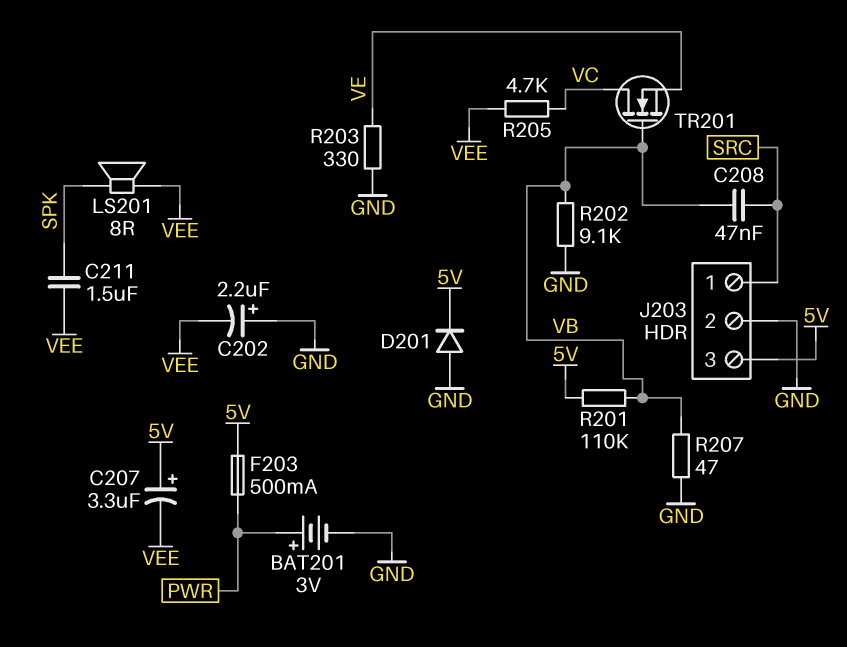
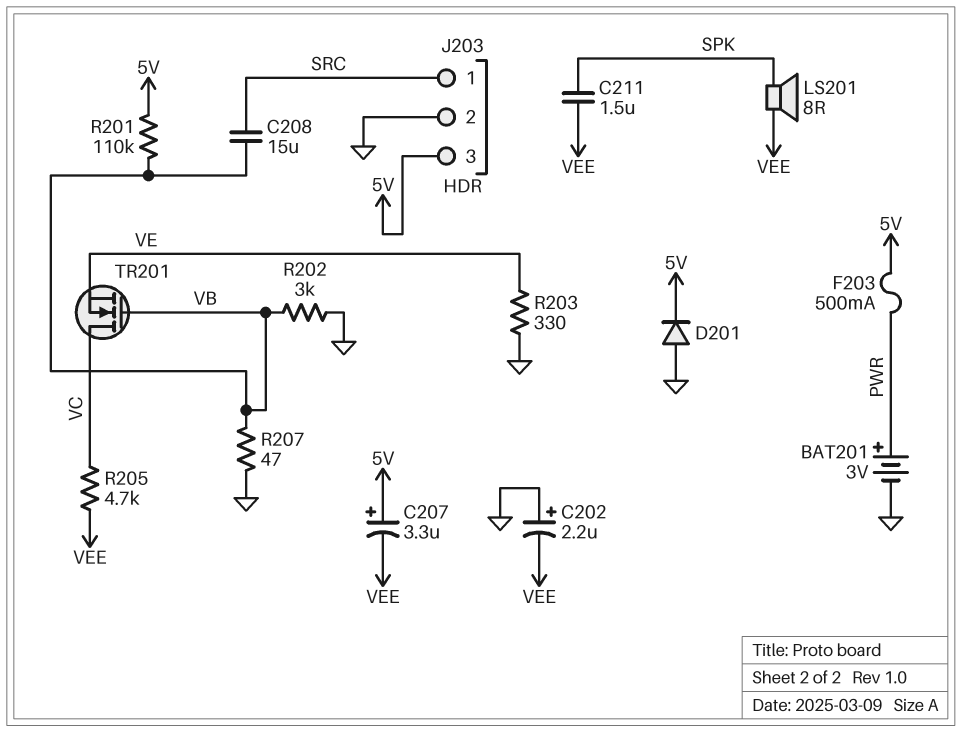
C208: 47nF (SRC, VB) -> 15uF (SRC, VB)
R202: 9.1k (GND, VB) -> 3k (GND, VB)

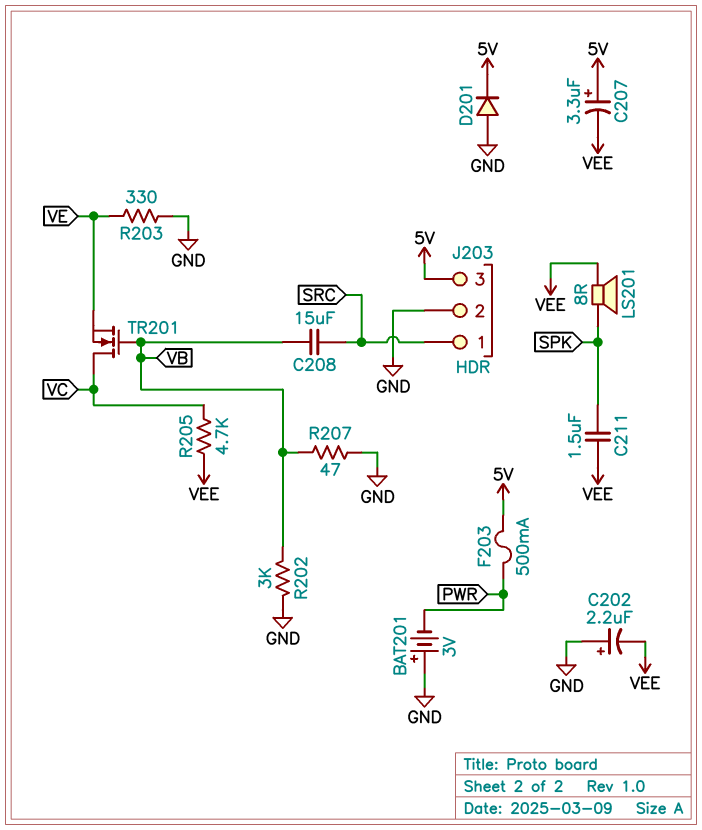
BAT201: 3V (plus PWR, minus GND) -> 3V (plus GND, minus PWR)
R201: 110k (5V, VB) -> none

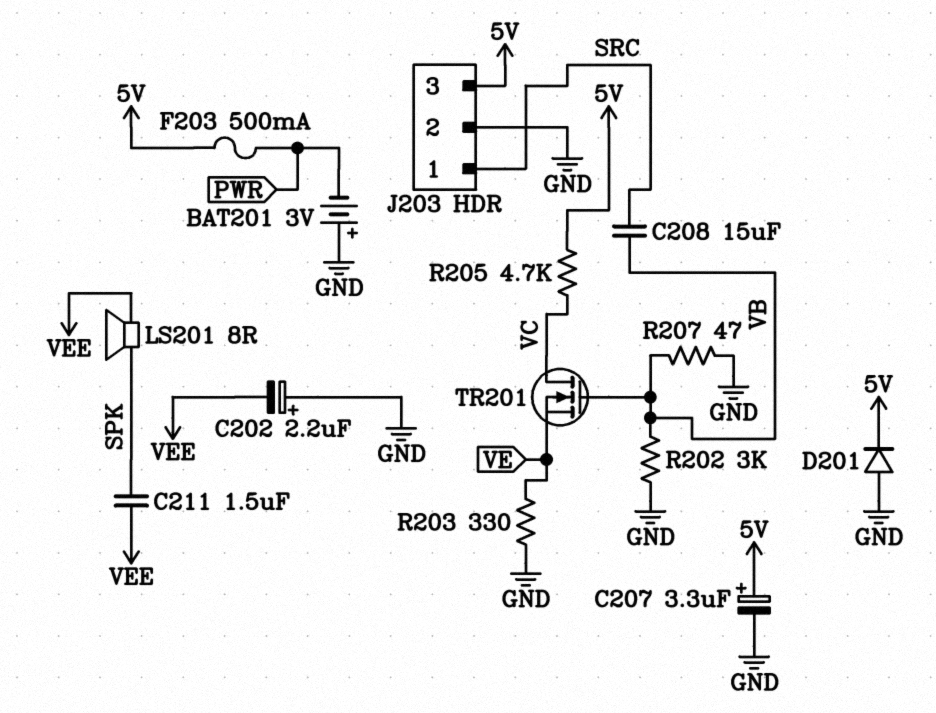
C207: 3.3uF (plus 5V, minus VEE) -> 3.3uF (plus 5V, minus GND)
R205: 4.7k (VC, VEE) -> 4.7k (5V, VC)

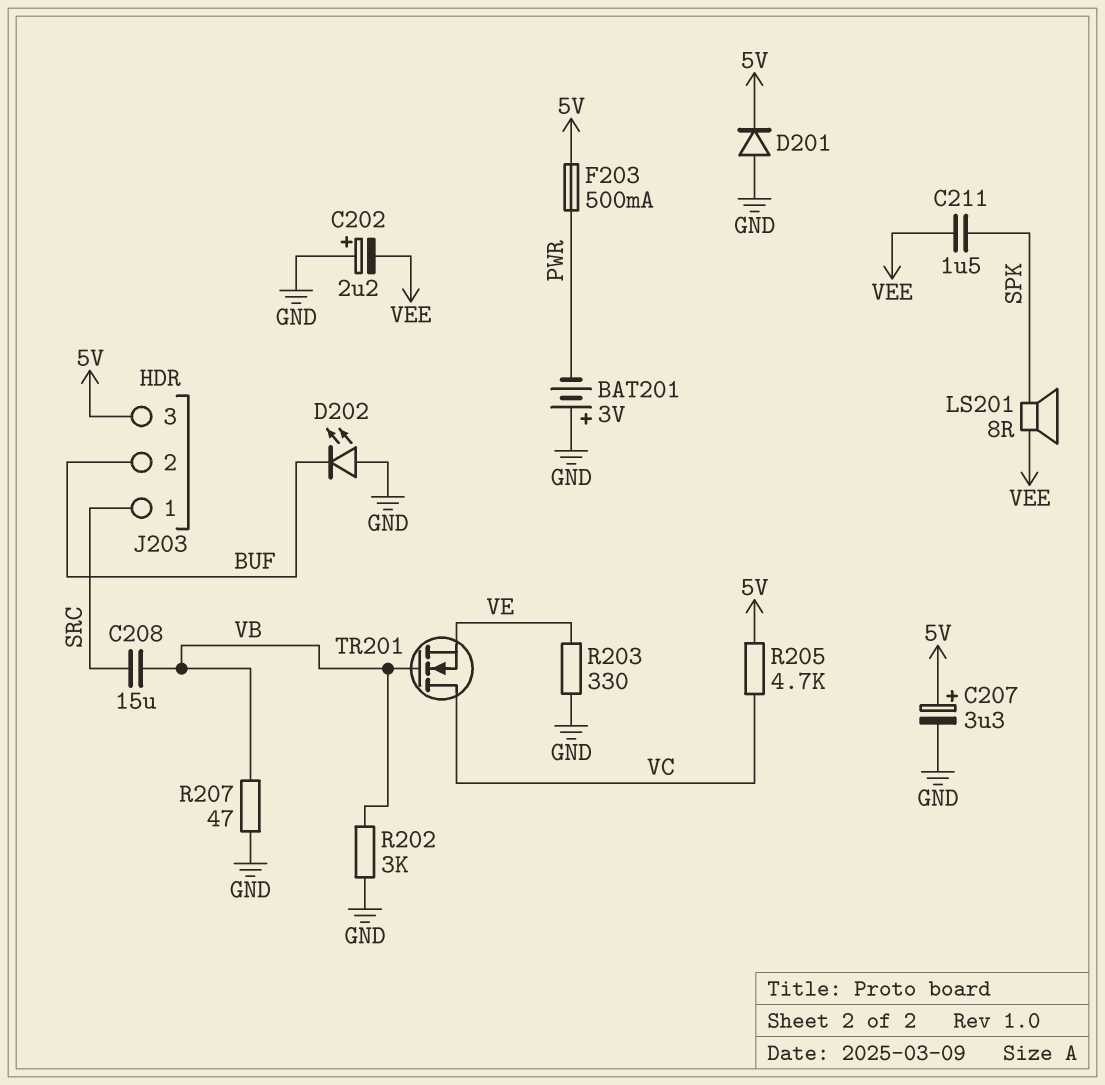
D202: none -> LED (A GND, K BUF)
J203 pin 2: GND -> BUF

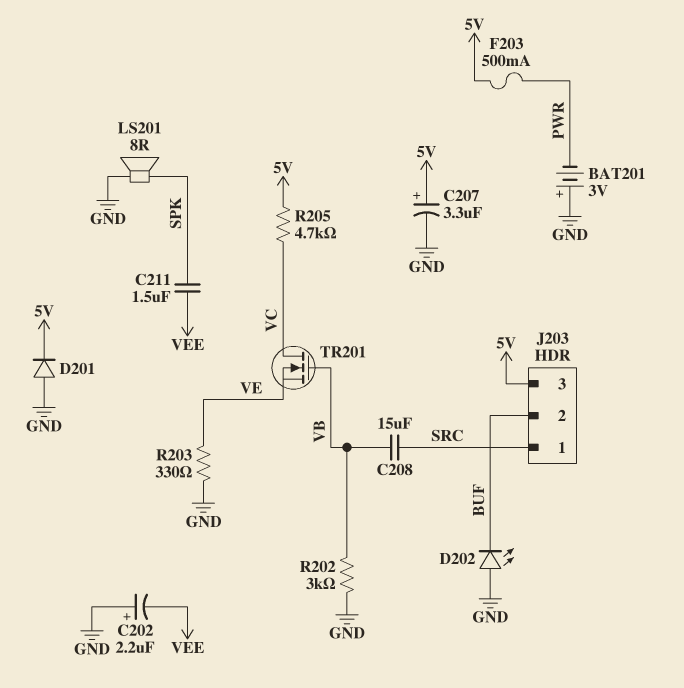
LS201: speaker 8R (SPK, VEE) -> speaker 8R (GND, SPK)
R207: 47 (GND, VB) -> none

